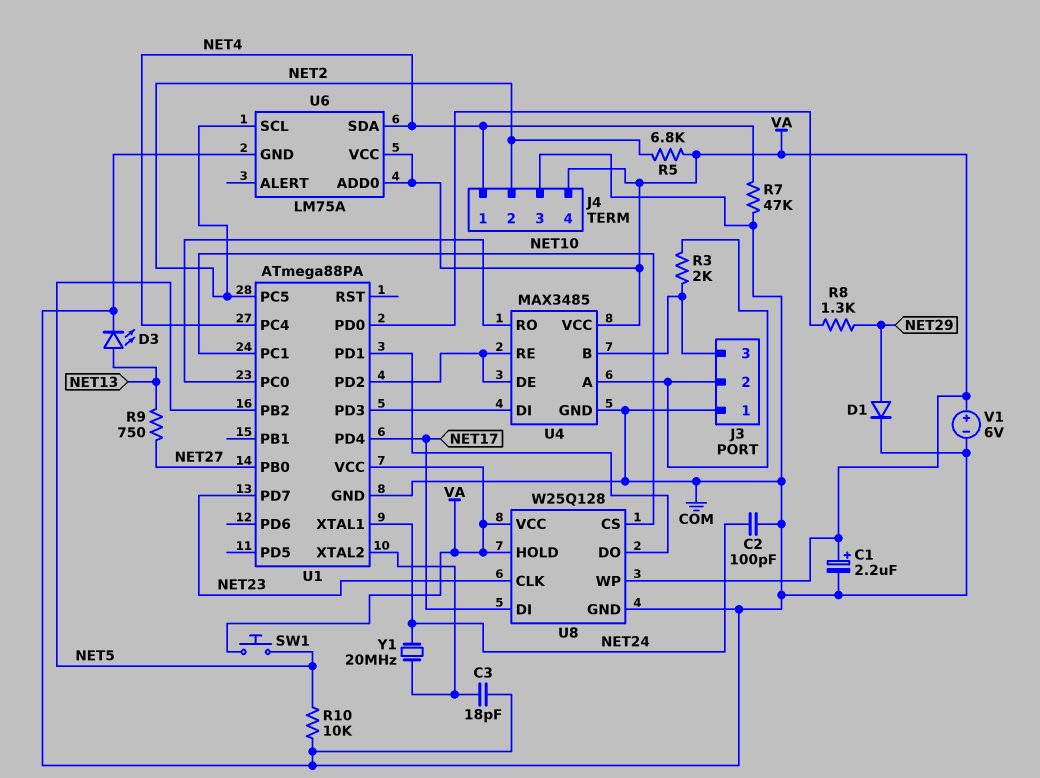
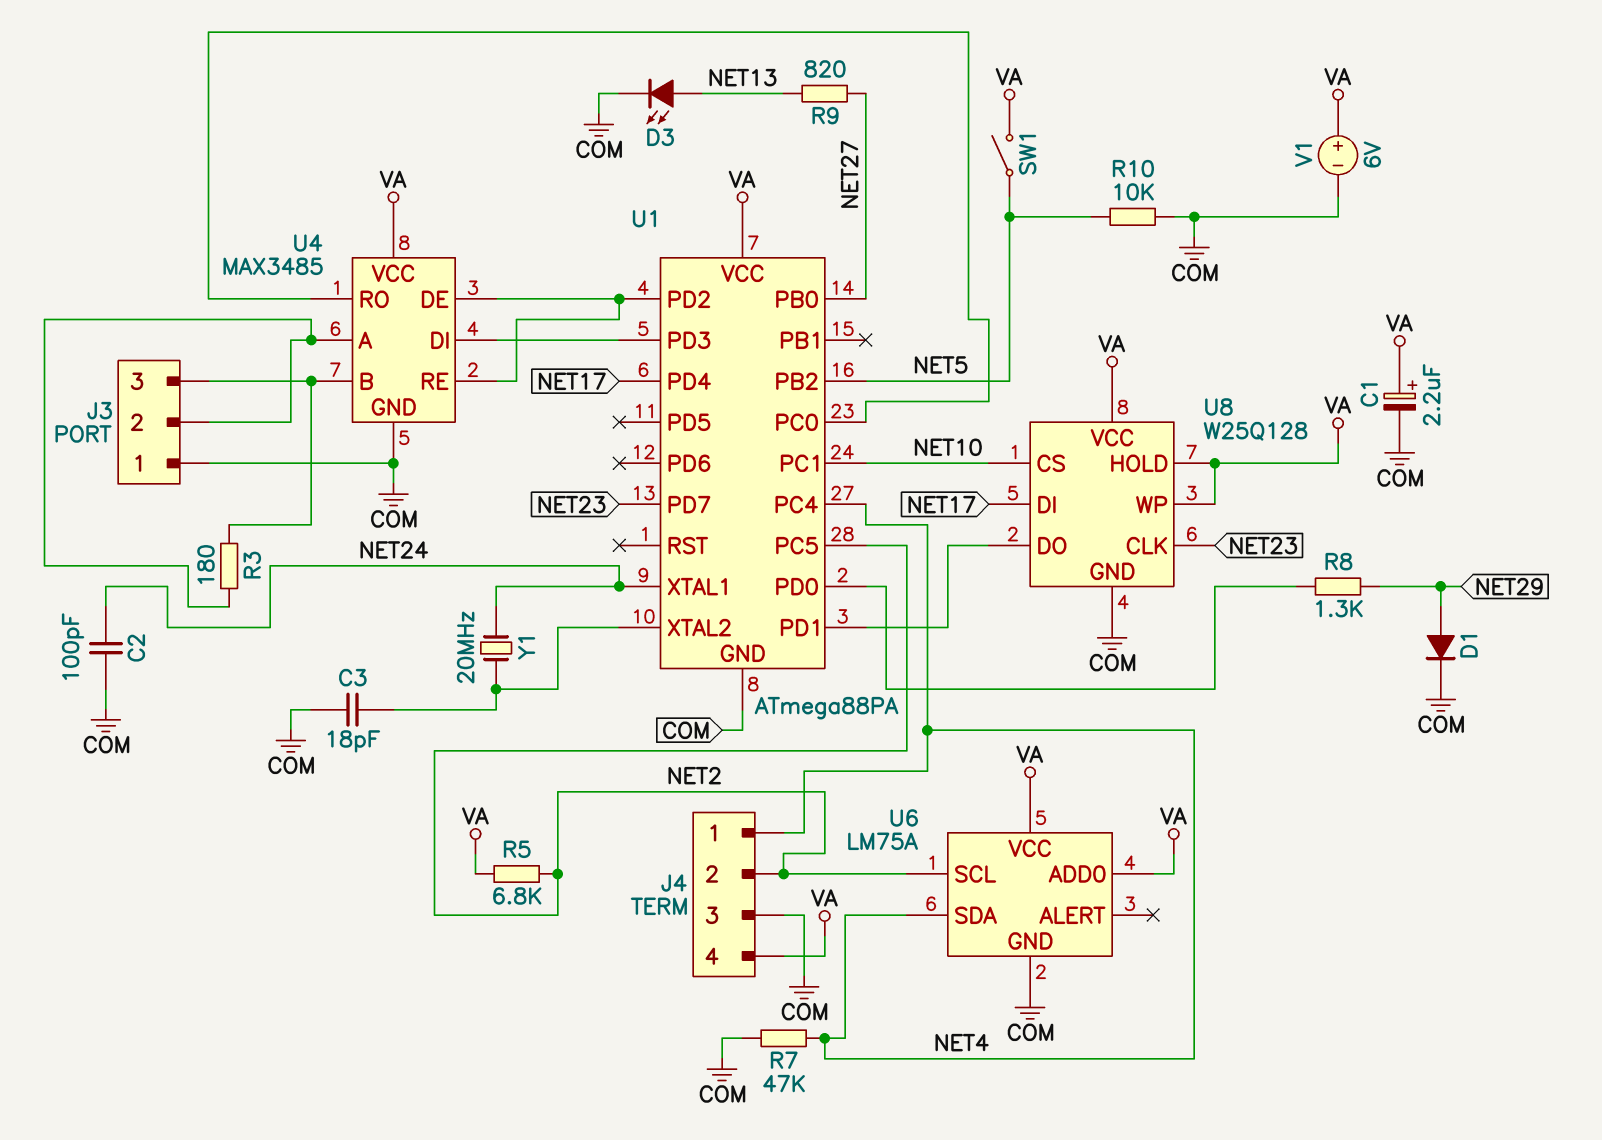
R3: 2k (J3/2, J3/3) -> 180 (J3/2, J3/3)
R9: 750 (NET13, NET27) -> 820 (NET13, NET27)
SW1: button (NET5, VA) -> switch (NET5, VA)

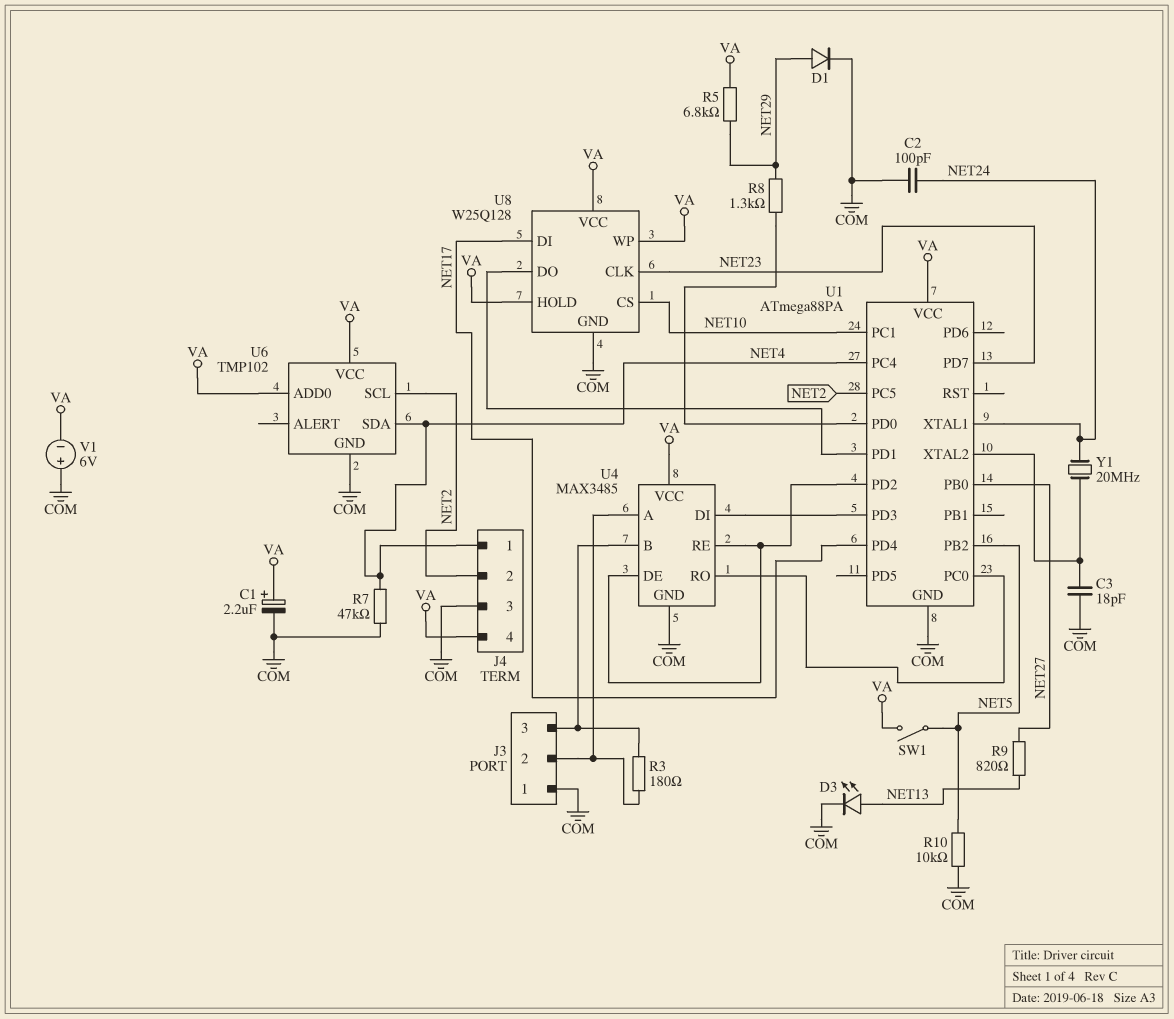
R5: 6.8k (NET2, VA) -> 6.8k (NET29, VA)
U6: LM75A -> TMP102
V1: 6V (plus VA, minus COM) -> 6V (plus COM, minus VA)

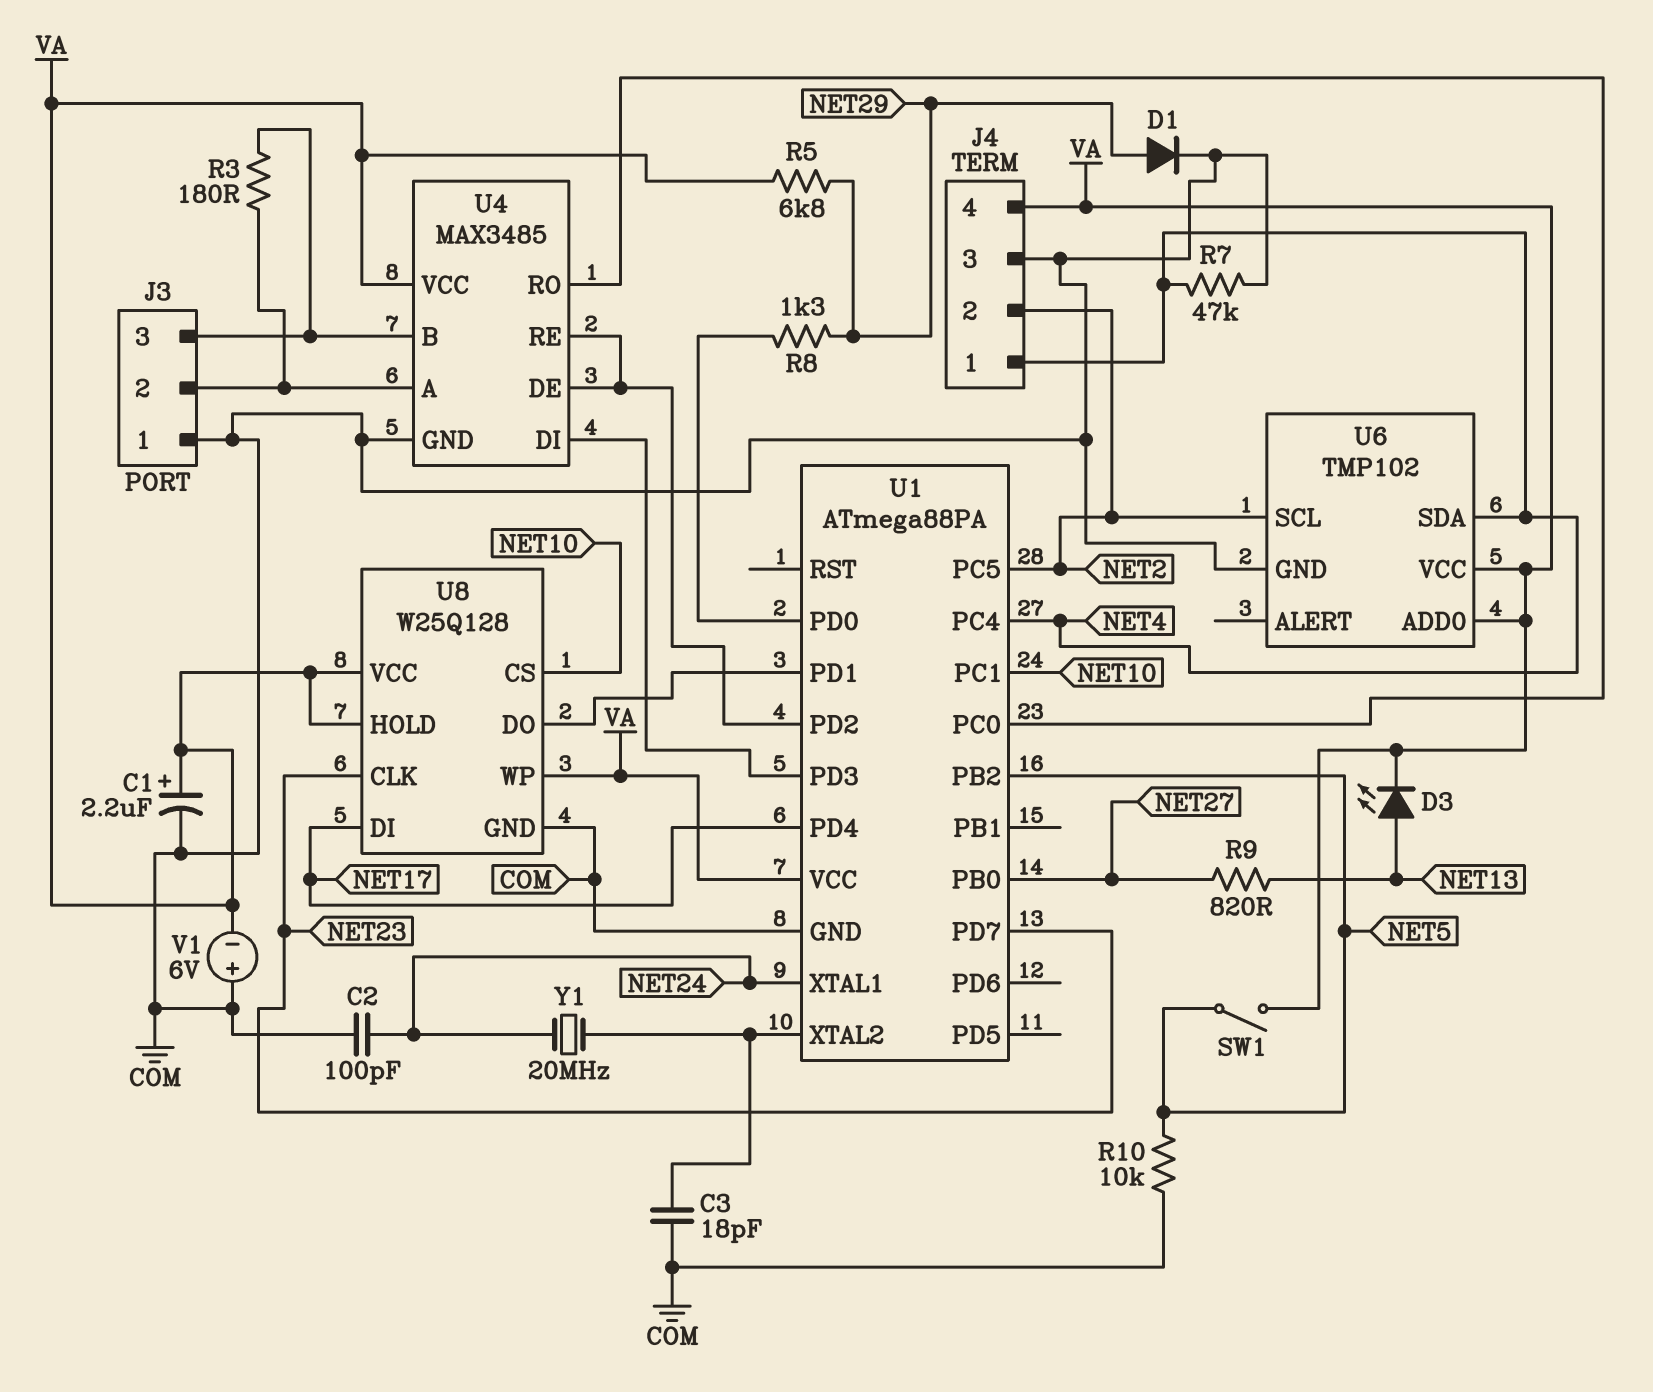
D3: LED (A NET13, K COM) -> LED (A NET13, K VA)

